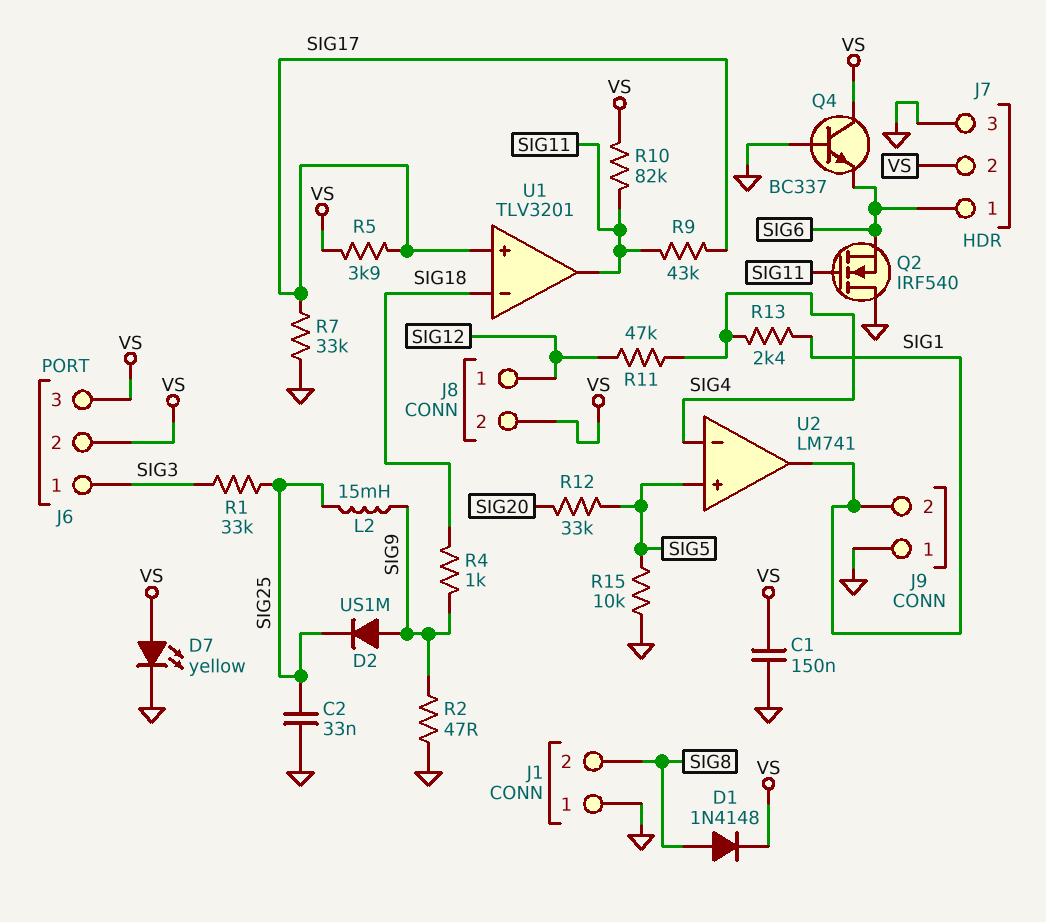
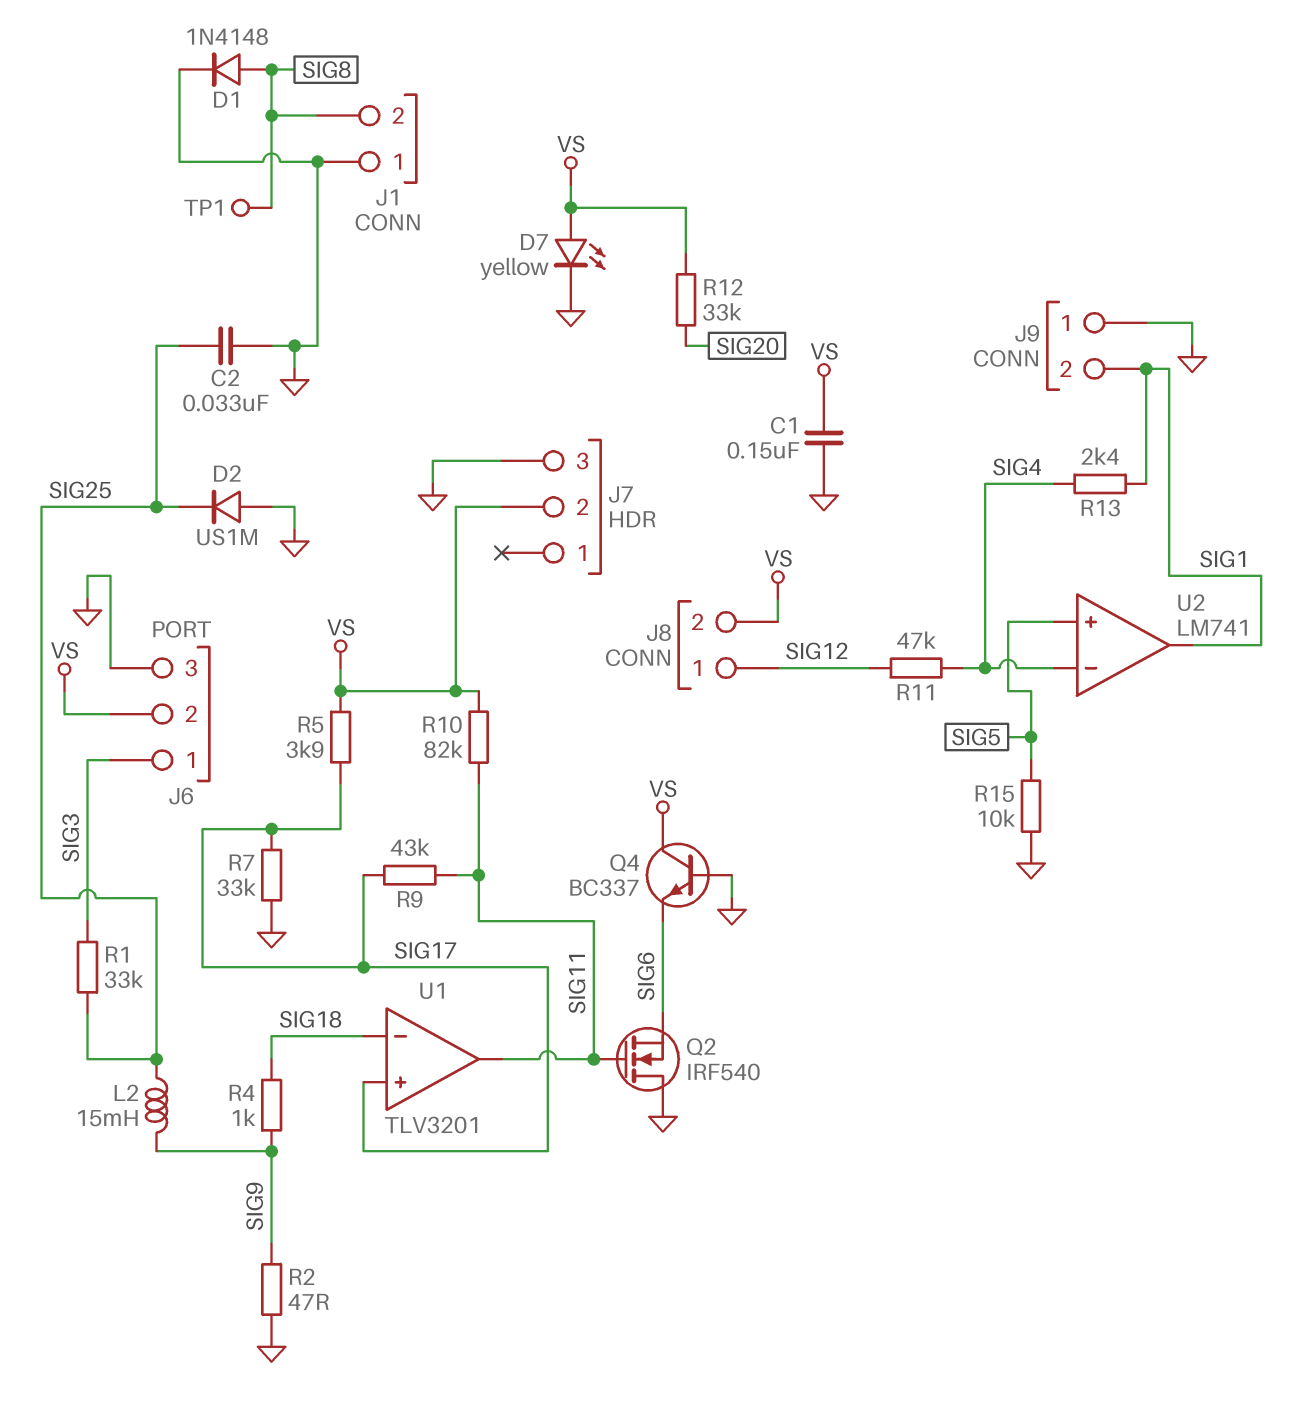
D1: diode 1N4148 (A SIG8, K VS) -> diode 1N4148 (A SIG8, K GND)
D2: diode US1M (A SIG9, K SIG25) -> diode US1M (A GND, K SIG25)
J6 pin 3: VS -> GND
J7 pin 1: SIG6 -> none
R12: 33k (SIG5, SIG20) -> 33k (SIG20, VS)
TP1: none -> test point (SIG8)

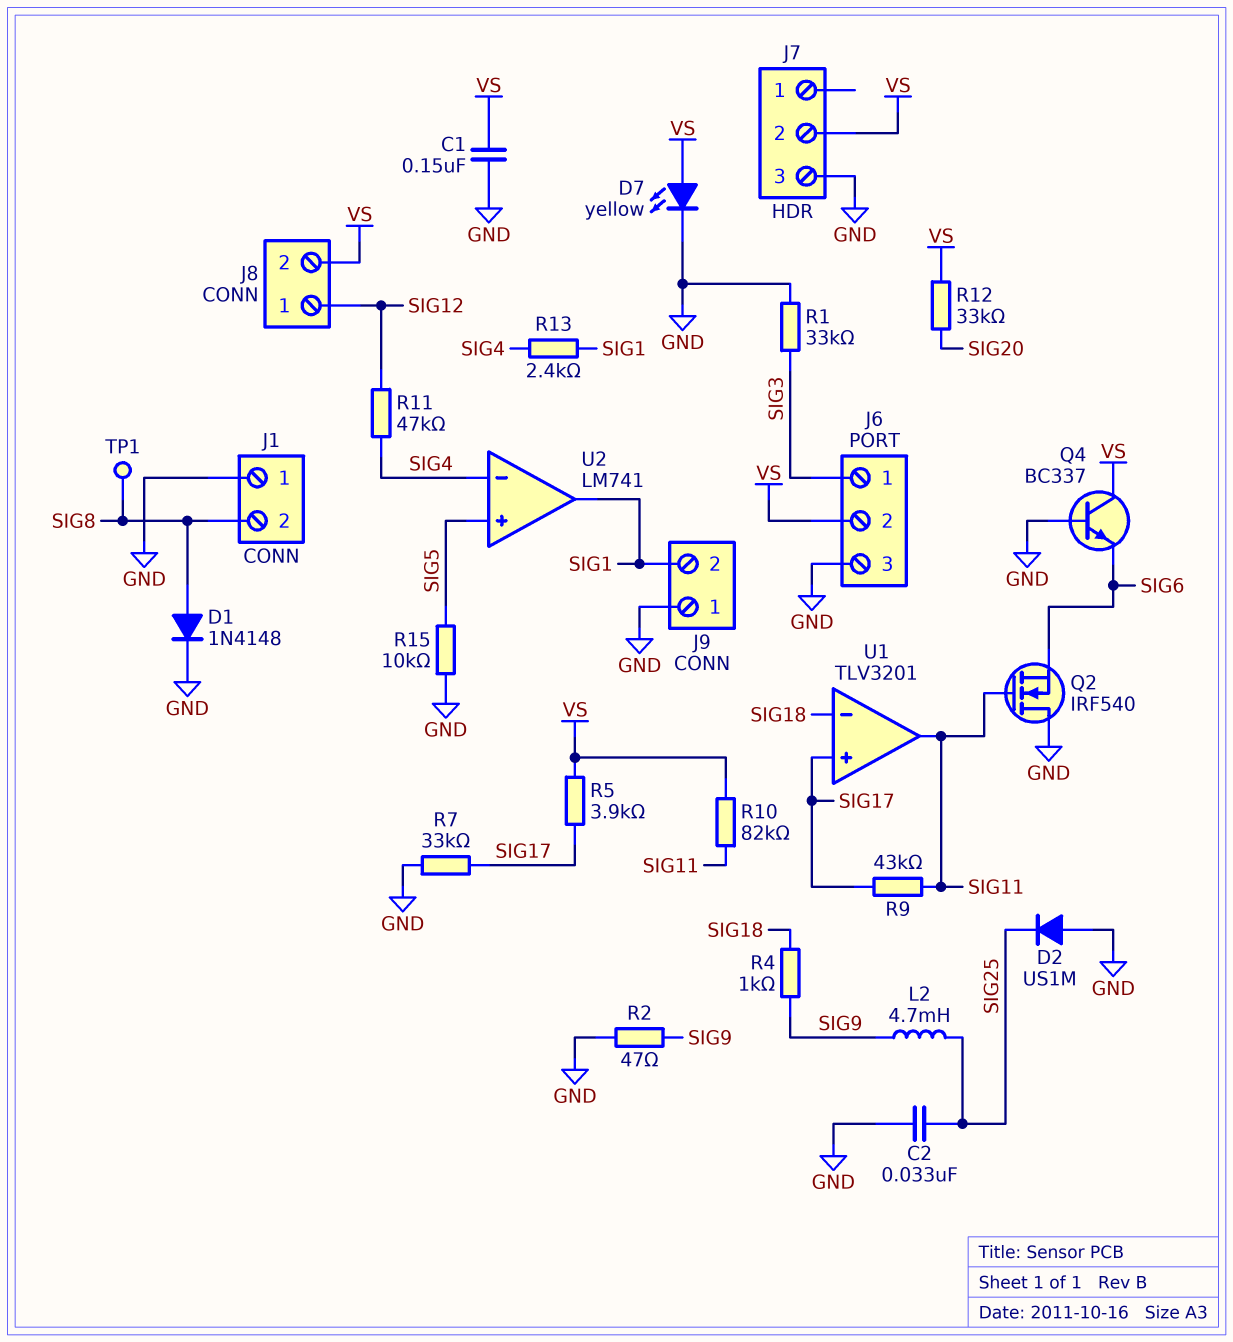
L2: 15mH (SIG9, SIG25) -> 4.7mH (SIG9, SIG25)
R1: 33k (SIG3, SIG25) -> 33k (GND, SIG3)

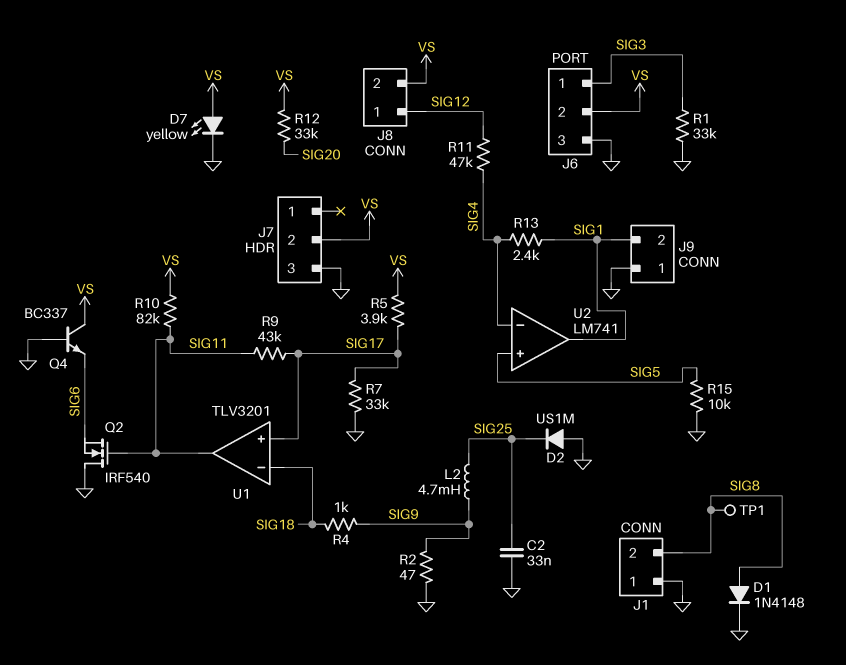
C1: 150nF (GND, VS) -> none

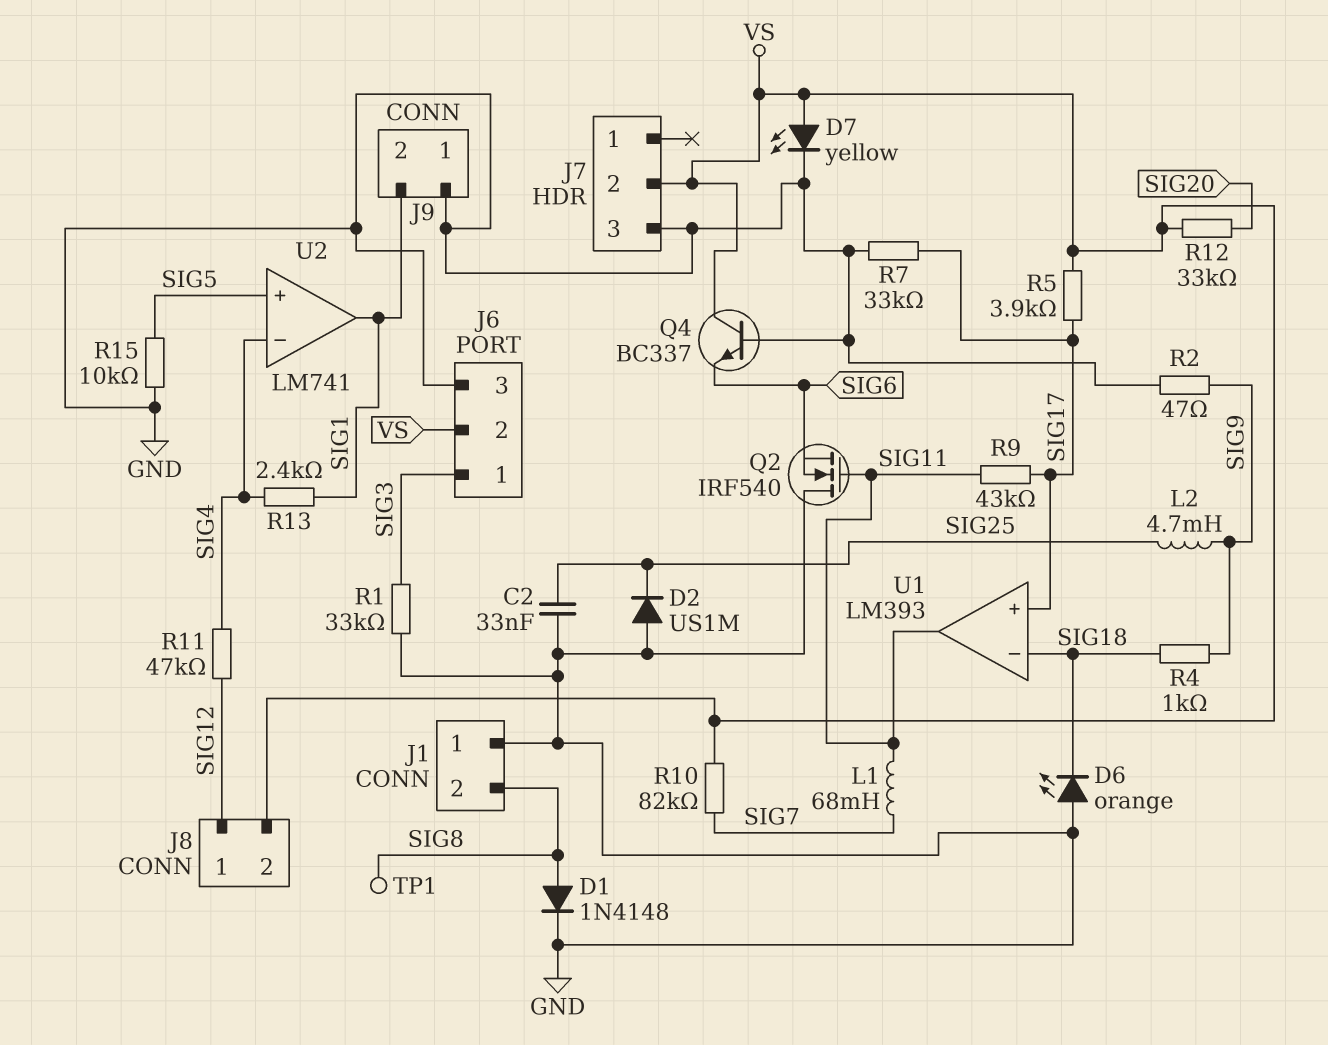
D6: none -> LED orange (A GND, K SIG18)
L1: none -> 68mH (SIG7, SIG11)
R10: 82k (SIG11, VS) -> 82k (SIG7, VS)
U1: TLV3201 -> LM393

